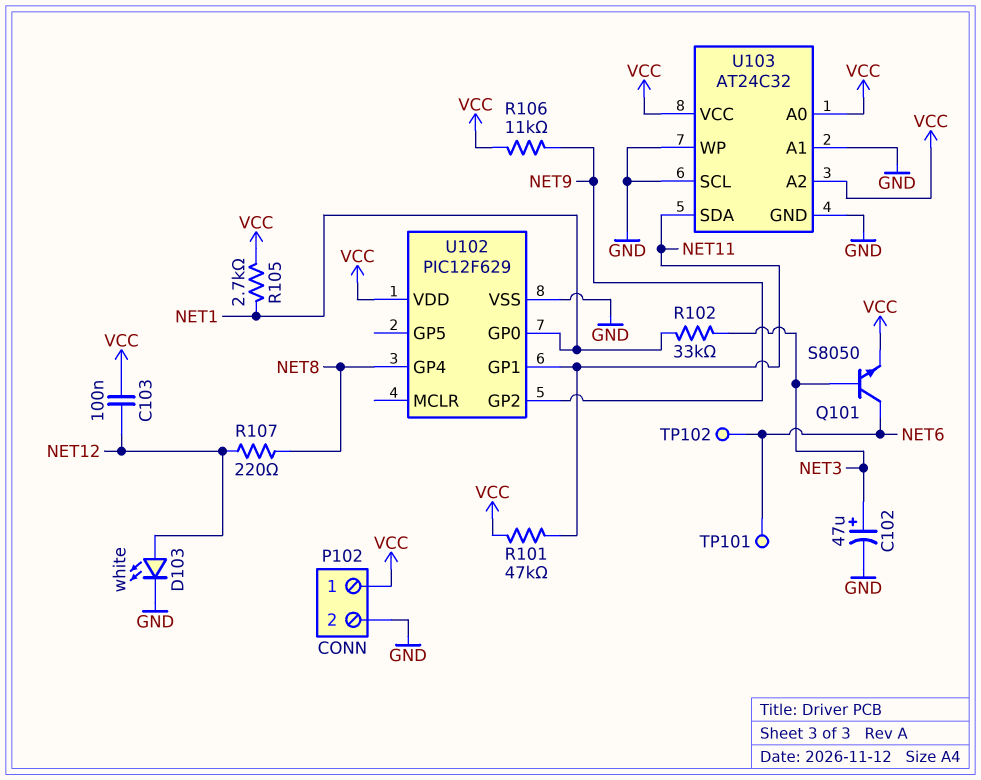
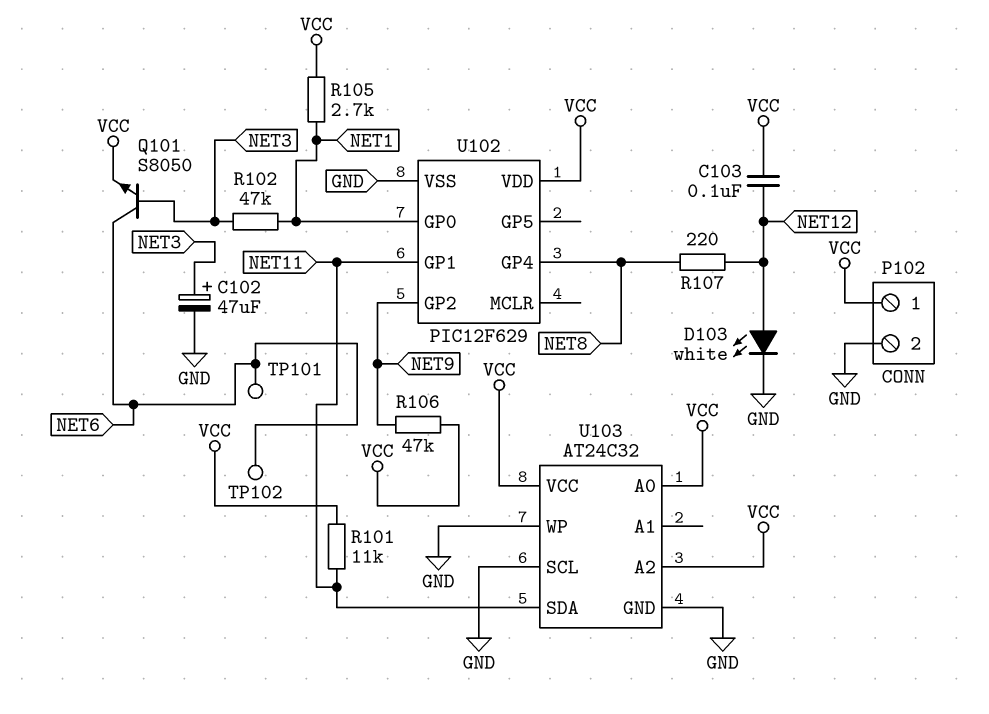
R101: 47k (NET11, VCC) -> 11k (NET11, VCC)
R102: 33k (NET1, NET3) -> 47k (NET1, NET3)
R106: 11k (NET9, VCC) -> 47k (NET9, VCC)
U103 pin A1: GND -> none

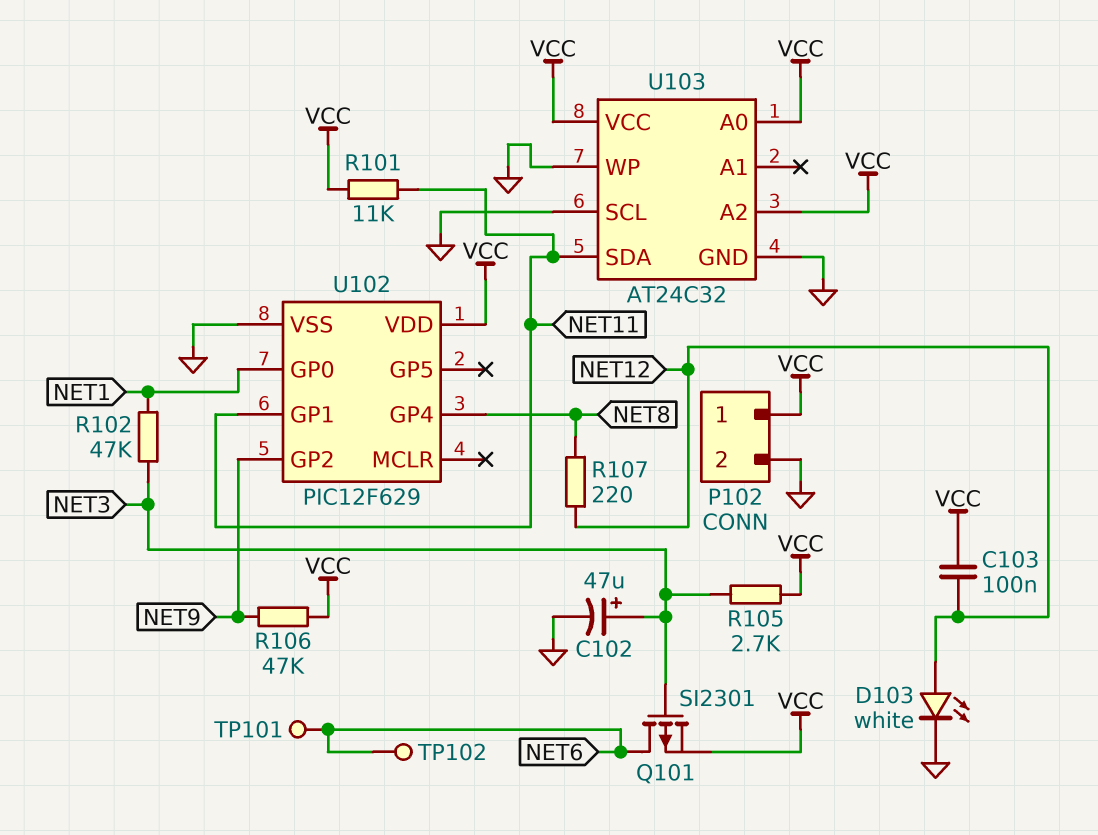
Q101: NPN S8050 (B NET3, C NET6, E VCC) -> PMOS SI2301 (G NET3, D NET6, S VCC)
R105: 2.7k (NET1, VCC) -> 2.7k (NET3, VCC)

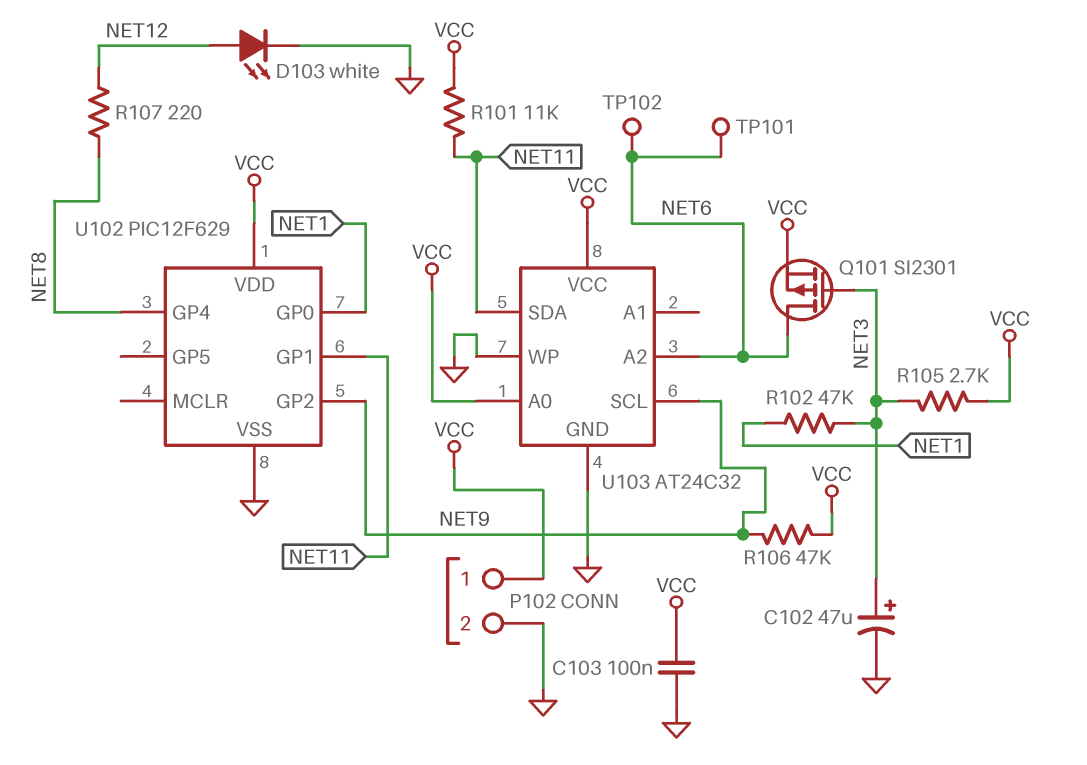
C103: 100nF (NET12, VCC) -> 100nF (GND, VCC)
U103 pin A2: VCC -> NET6
U103 pin SCL: GND -> NET9

